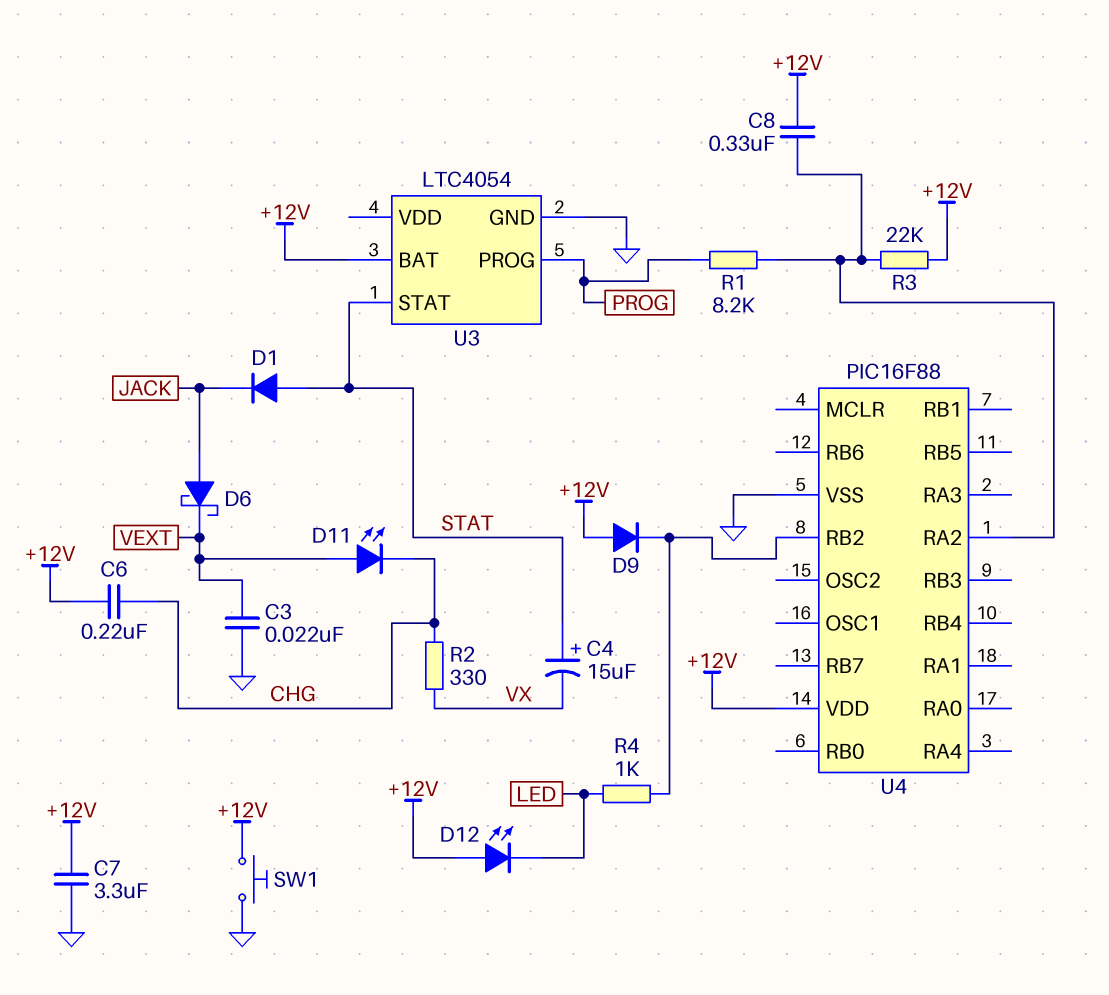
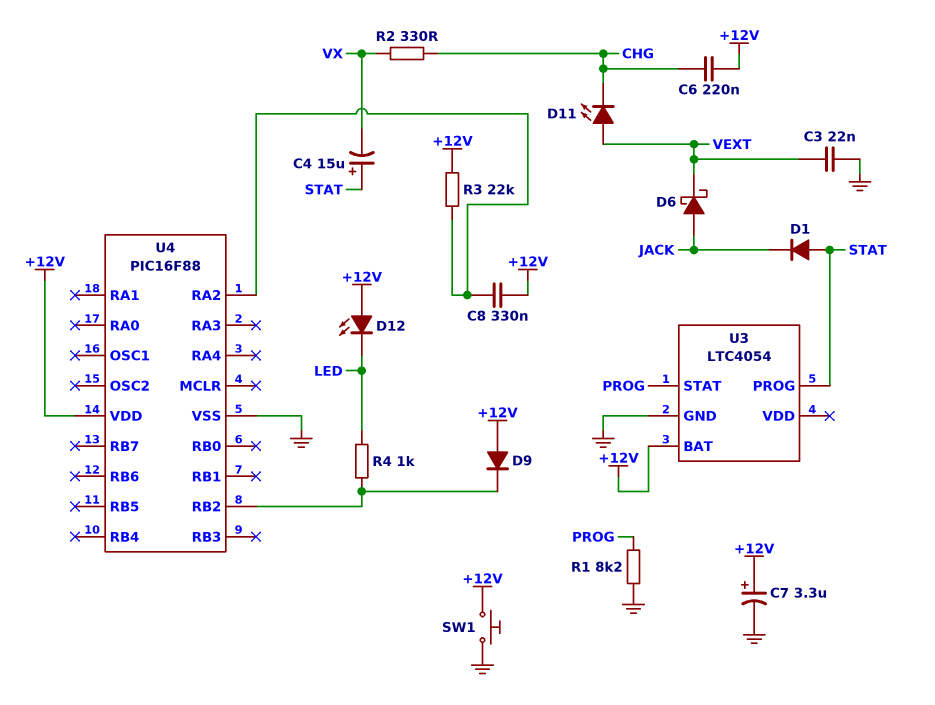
C7: 3.3uF (+12V, GND) -> 3.3uF (plus +12V, minus GND)
R1: 8.2k (PROG, U4/RA2) -> 8.2k (GND, PROG)
U3 pin PROG: PROG -> STAT
U3 pin STAT: STAT -> PROG

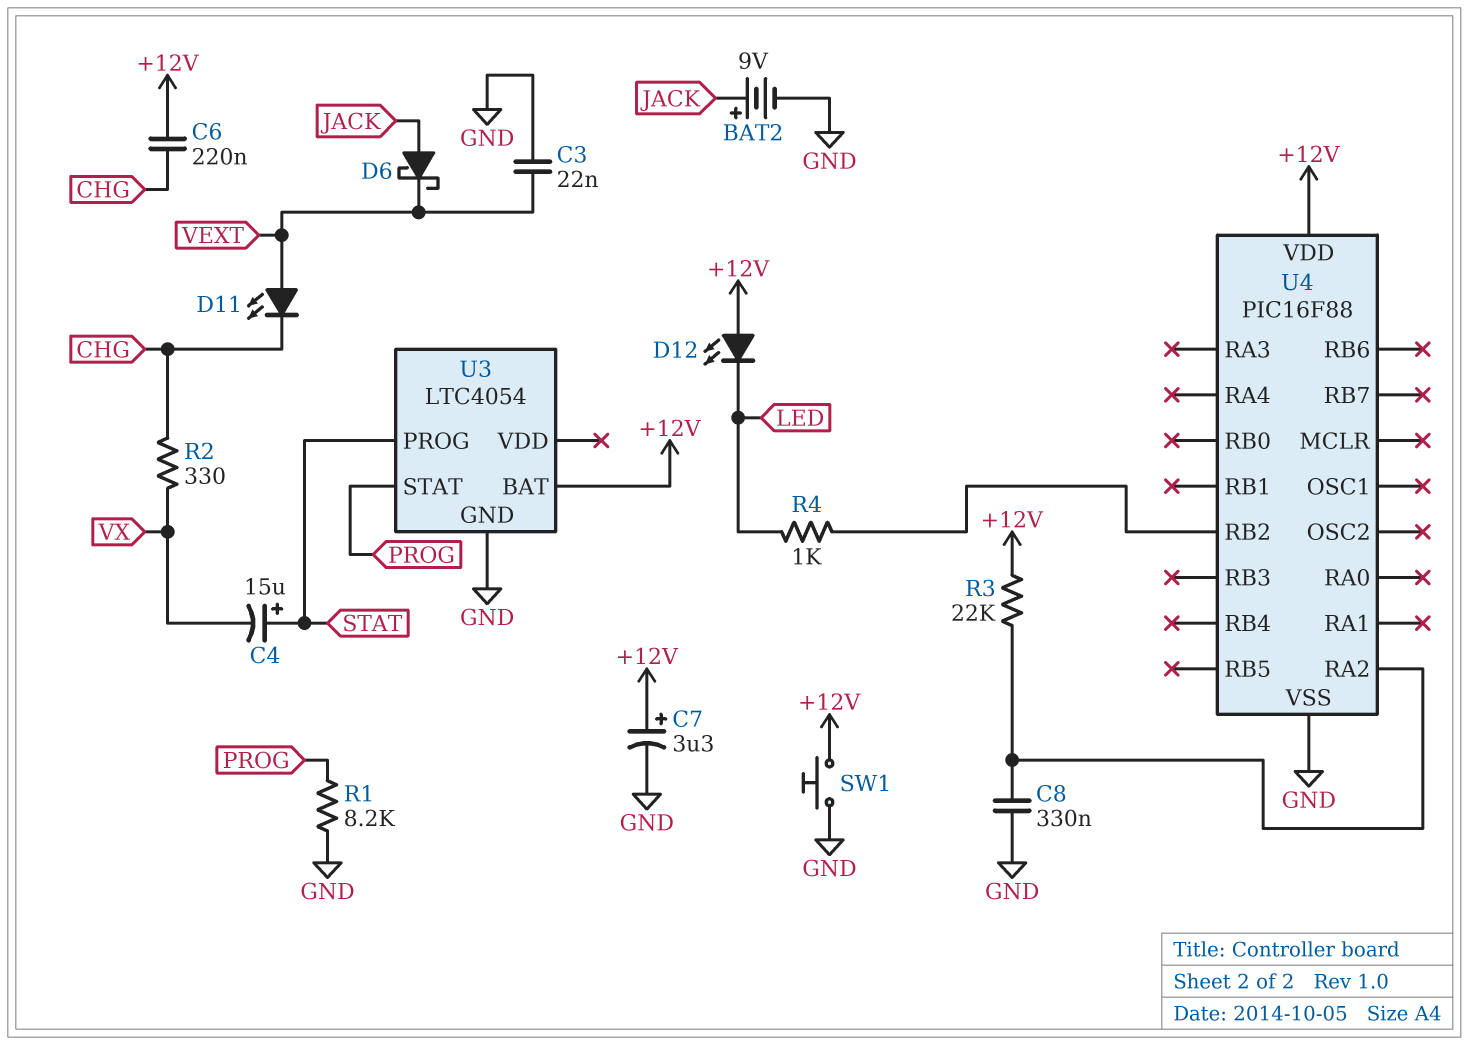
BAT2: none -> 9V (plus JACK, minus GND)
C8: 330nF (+12V, U4/RA2) -> 330nF (GND, U4/RA2)
D1: diode (A STAT, K JACK) -> none
D9: diode (A +12V, K U4/RB2) -> none

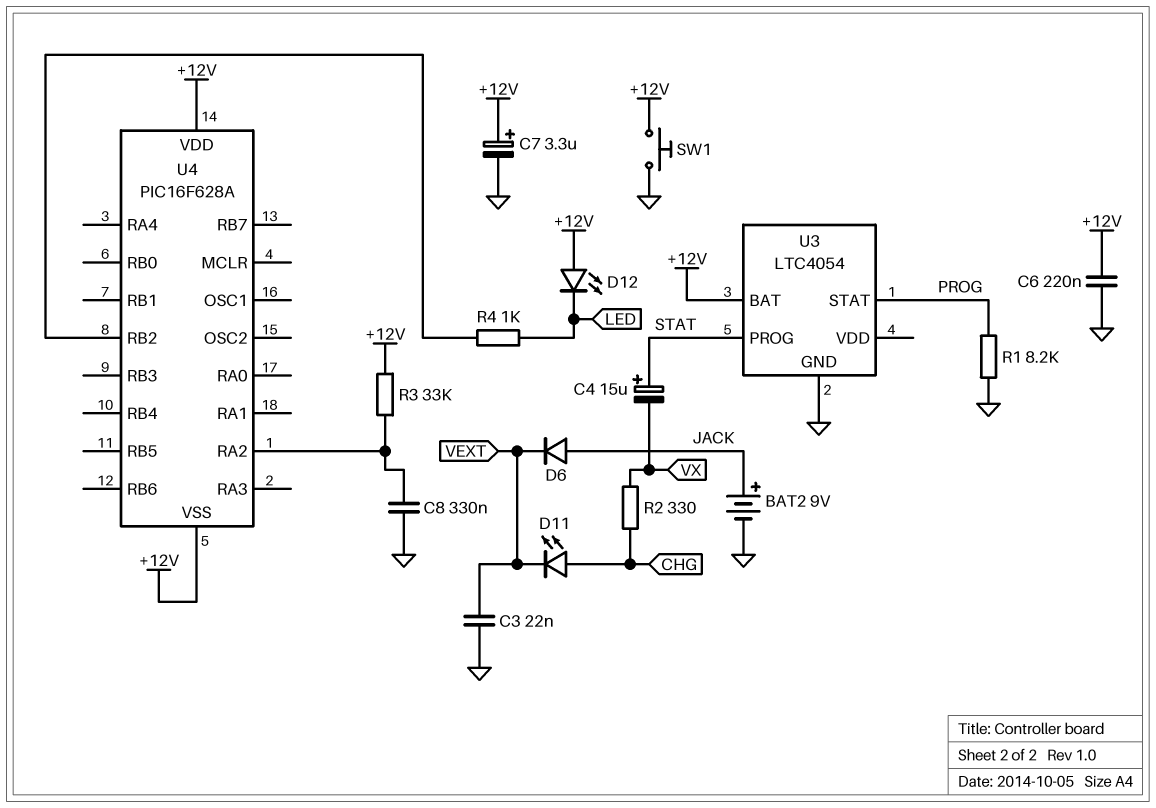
C6: 220nF (+12V, CHG) -> 220nF (+12V, GND)
D6: schottky (A JACK, K VEXT) -> diode (A JACK, K VEXT)
D11: LED (A VEXT, K CHG) -> LED (A CHG, K VEXT)
R3: 22k (+12V, U4/RA2) -> 33k (+12V, U4/RA2)
U4: PIC16F88 -> PIC16F628A
U4 pin VSS: GND -> +12V

